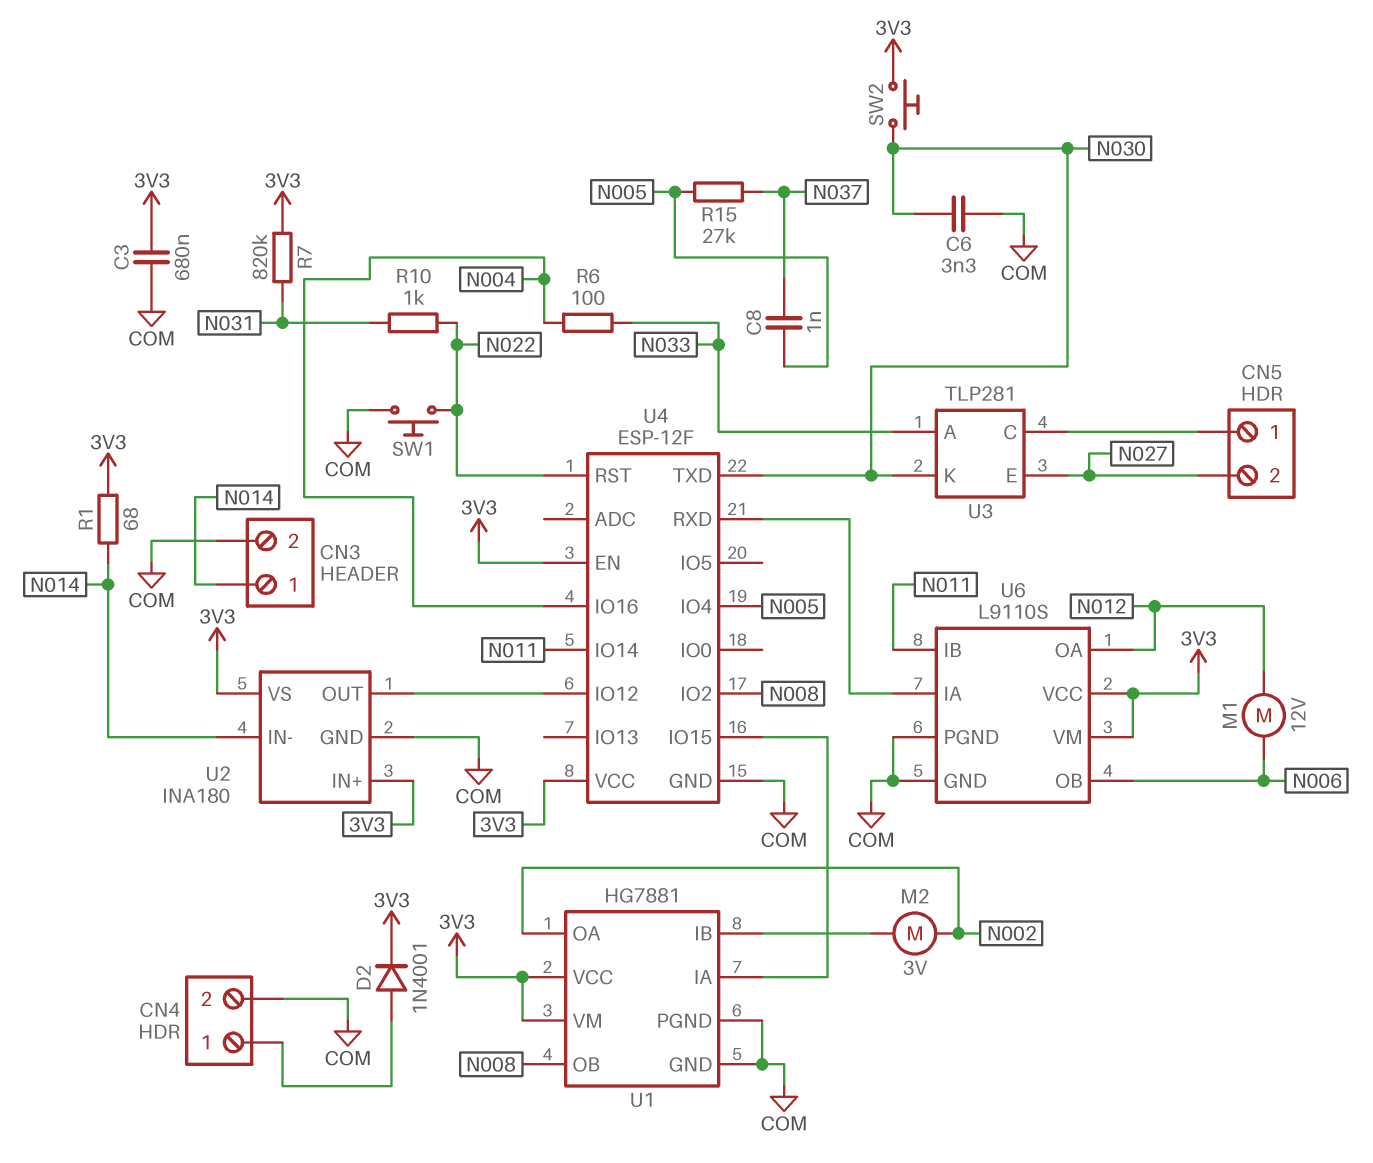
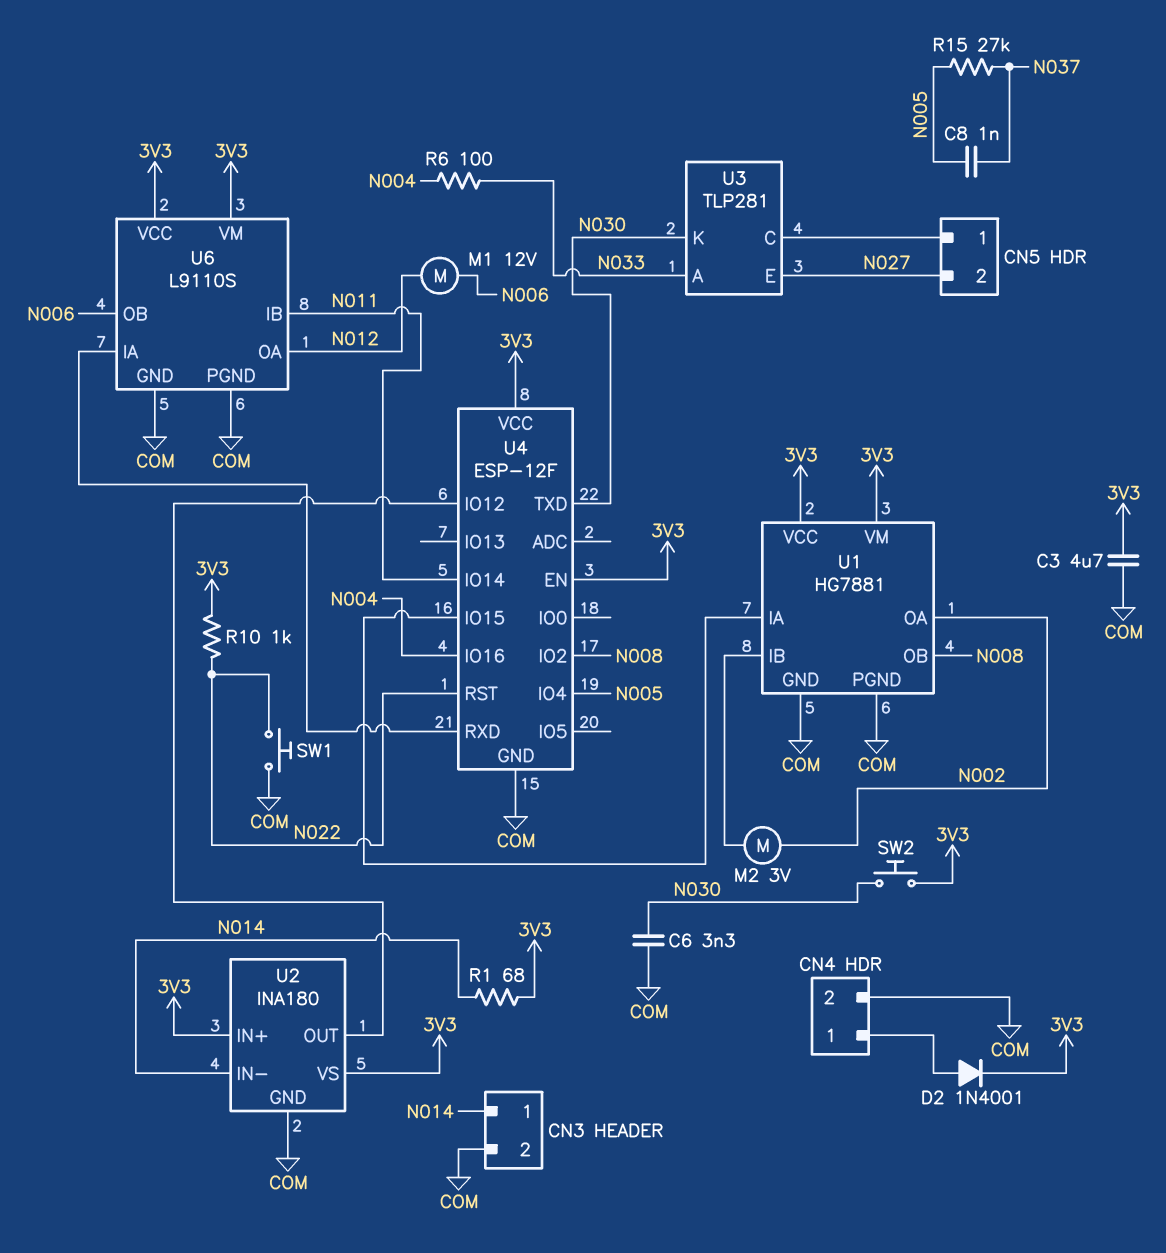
C3: 680nF (3V3, COM) -> 4.7uF (3V3, COM)
R7: 820k (3V3, N031) -> none
R10: 1k (N022, N031) -> 1k (3V3, N022)

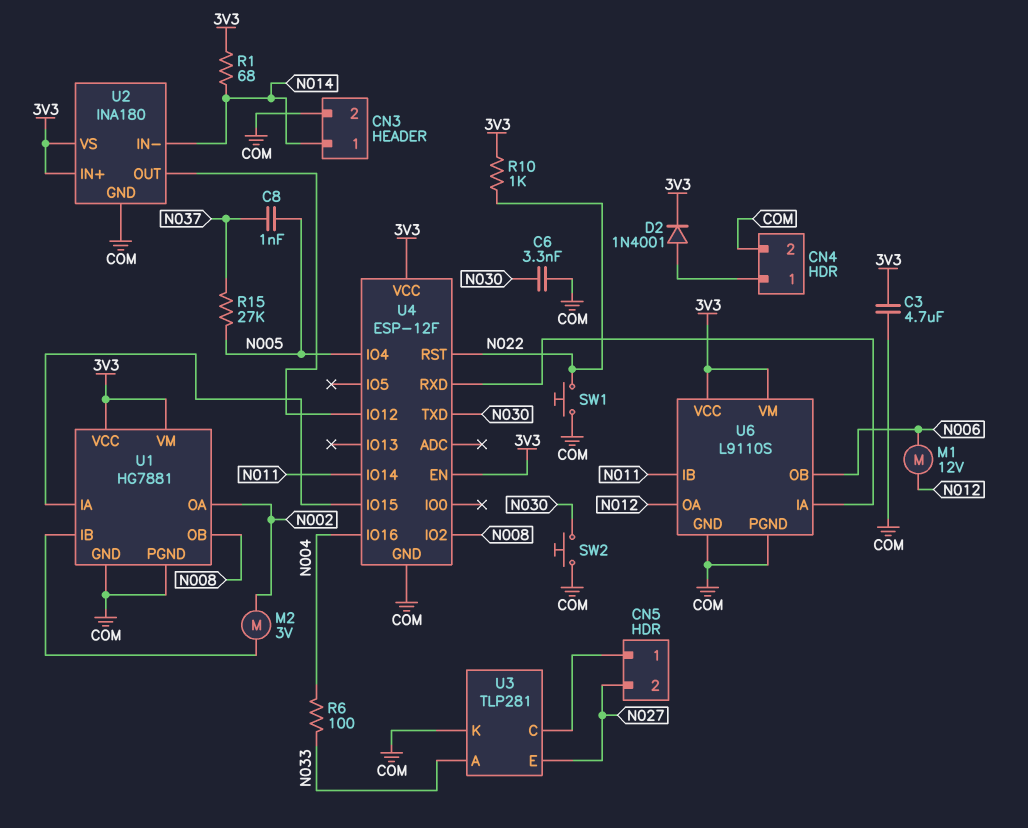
SW2: button (3V3, N030) -> button (COM, N030)
U3 pin K: N030 -> COM

